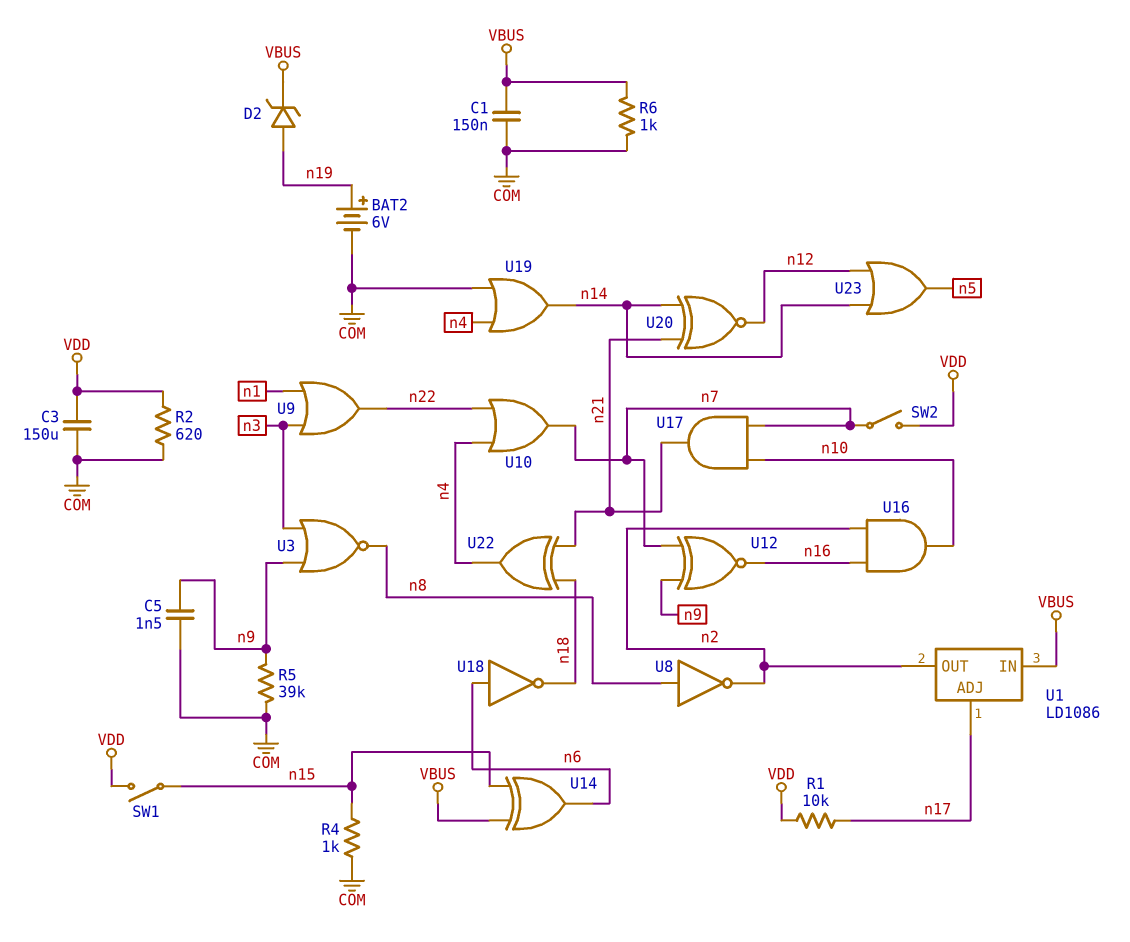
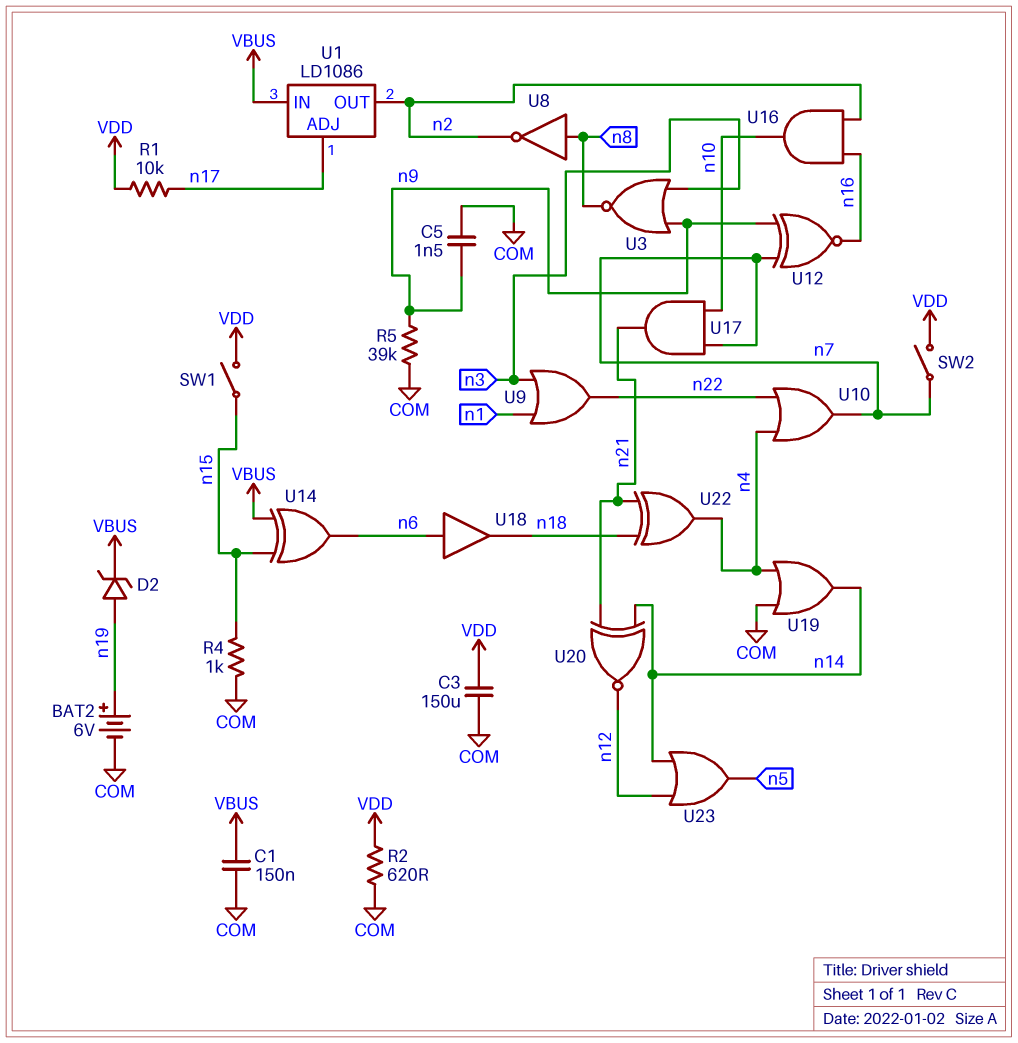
R6: 1k (COM, VBUS) -> none
U18: NOT (in n6, out n18) -> buffer (in n6, out n18)

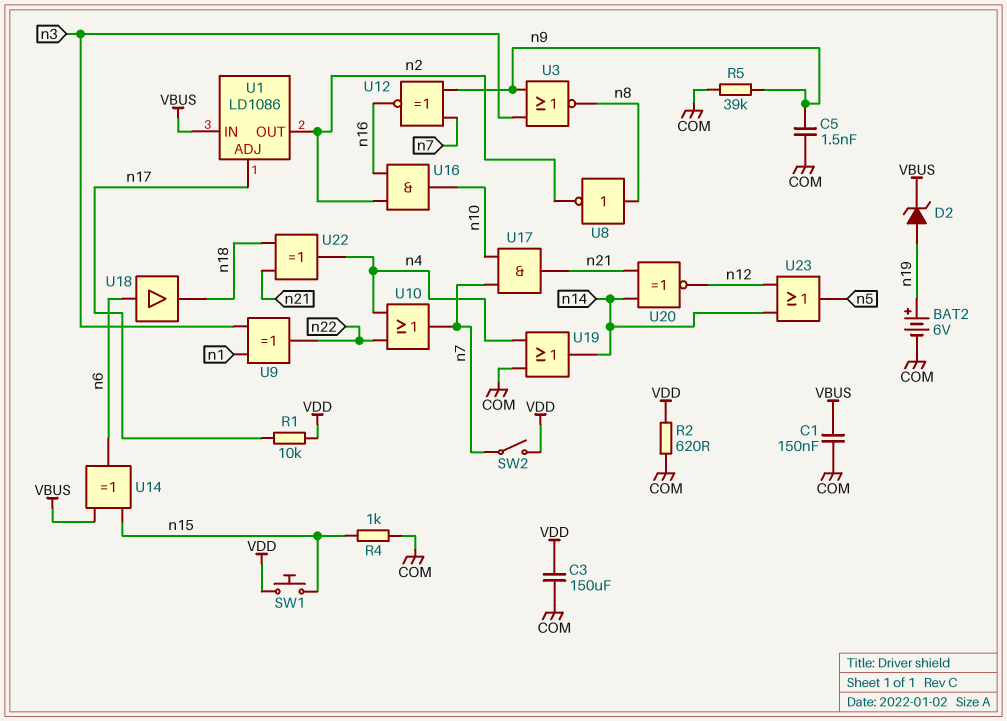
SW1: switch (VDD, n15) -> button (VDD, n15)
U9: OR (in n1, in n3, out n22) -> XOR (in n1, in n3, out n22)

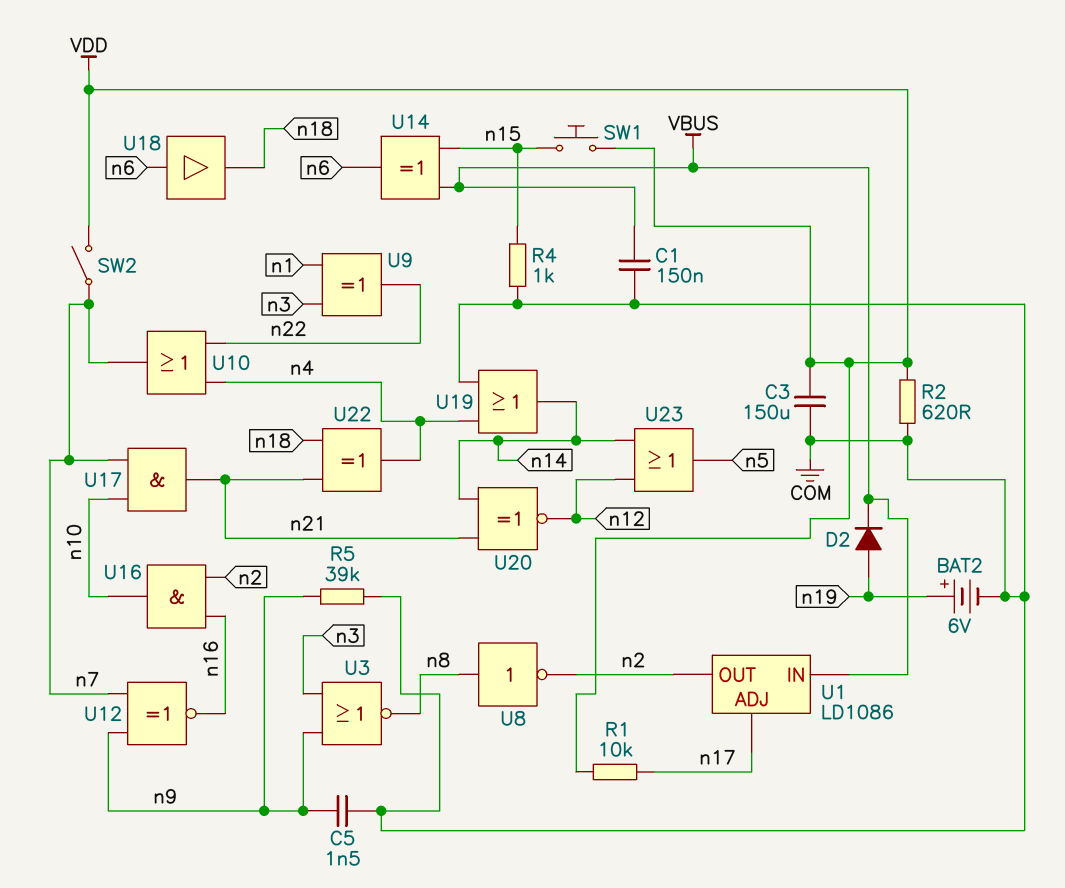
D2: zener (A n19, K VBUS) -> diode (A n19, K VBUS)

